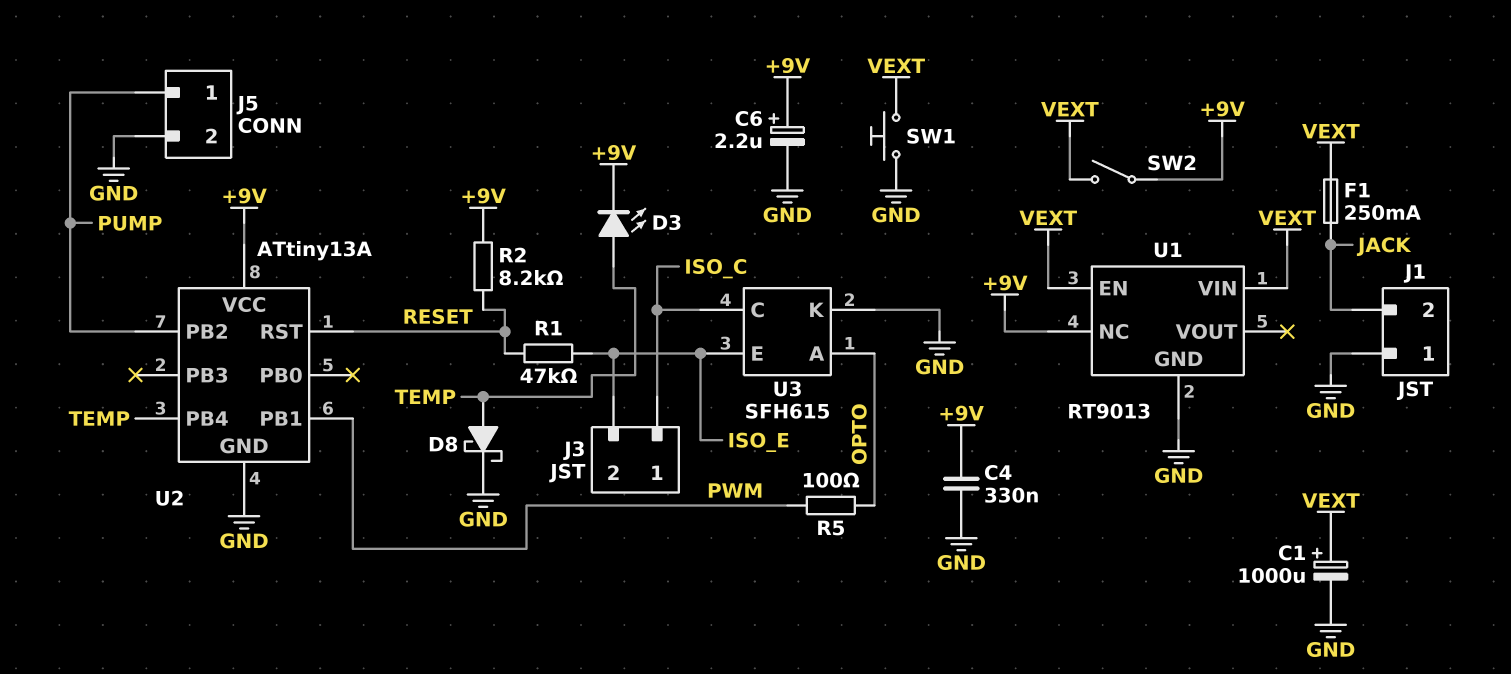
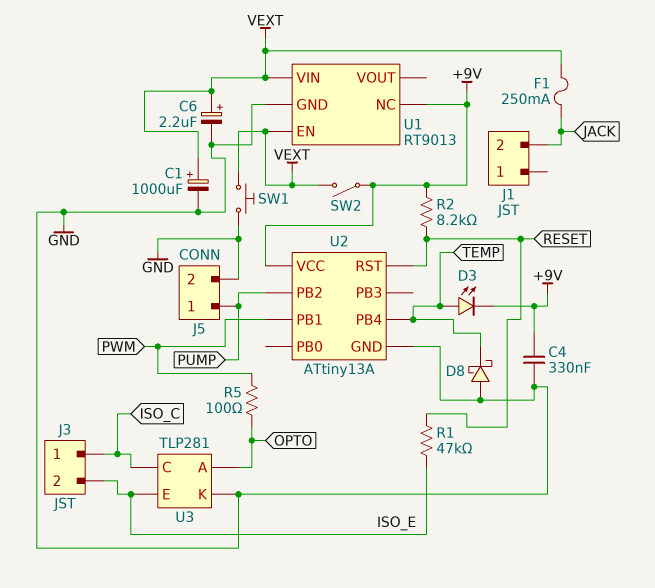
C6: 2.2uF (plus +9V, minus GND) -> 2.2uF (plus VEXT, minus GND)
D8: schottky (A TEMP, K GND) -> schottky (A GND, K TEMP)
J1 pin 1: GND -> none
U3: SFH615 -> TLP281

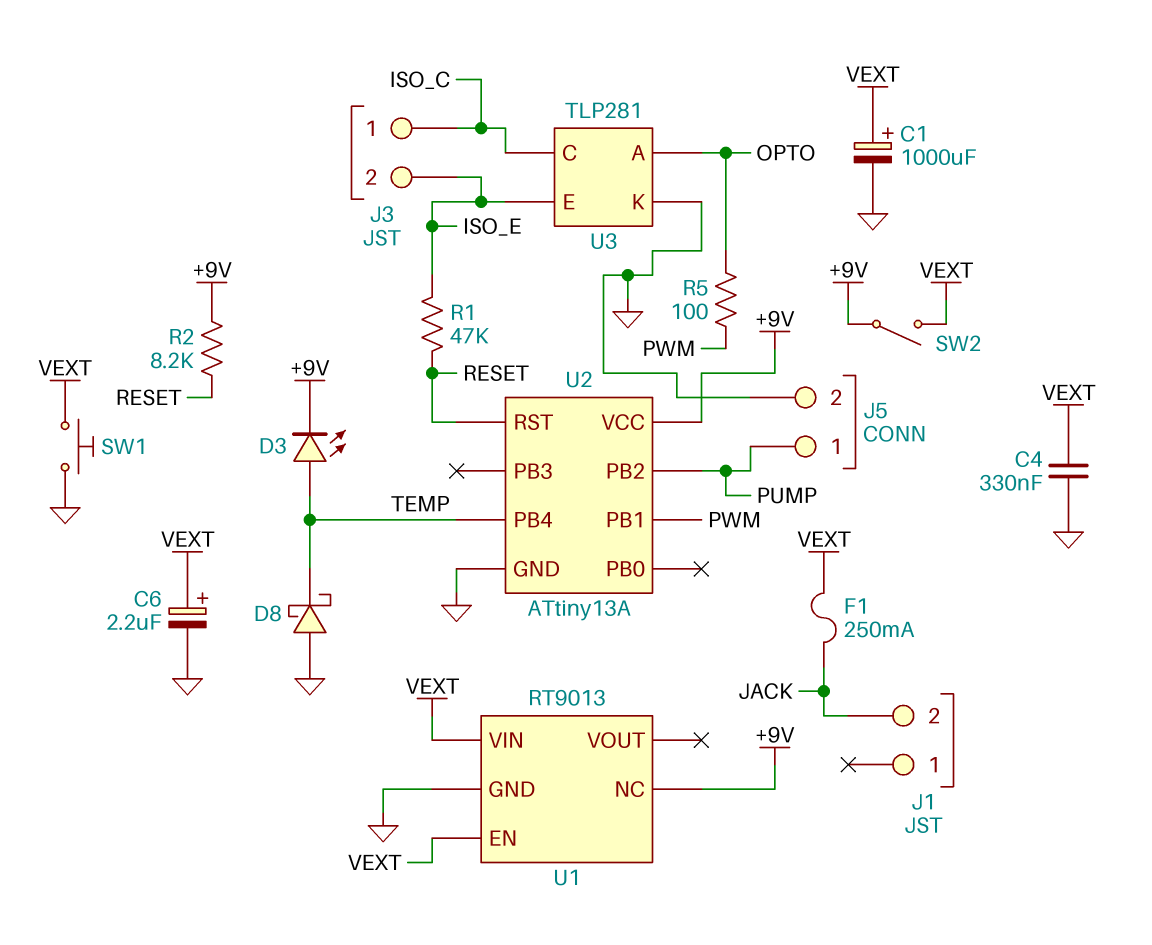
C4: 330nF (+9V, GND) -> 330nF (GND, VEXT)

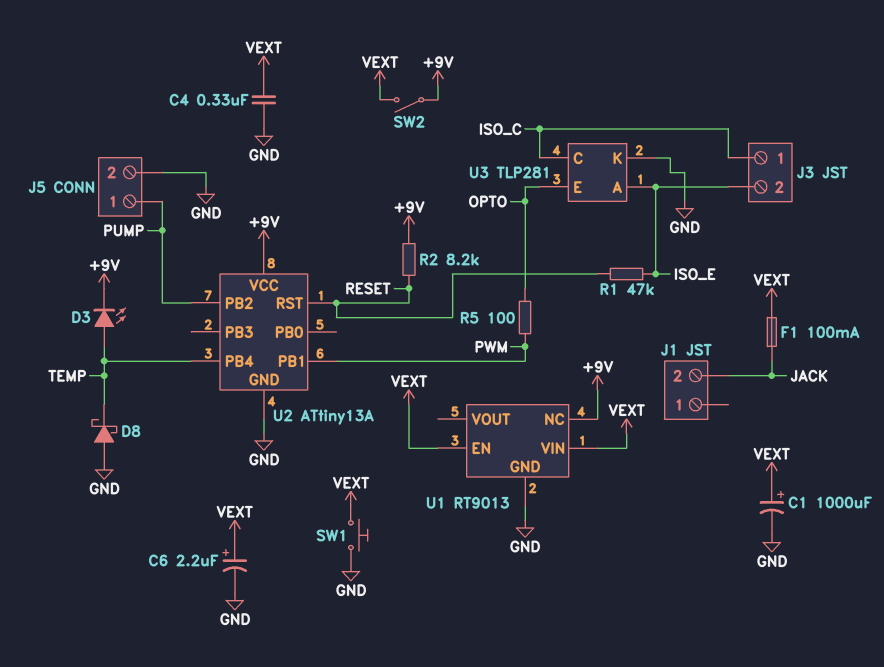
F1: 250mA (JACK, VEXT) -> 100mA (JACK, VEXT)
U3 pin A: OPTO -> ISO_E
U3 pin E: ISO_E -> OPTO

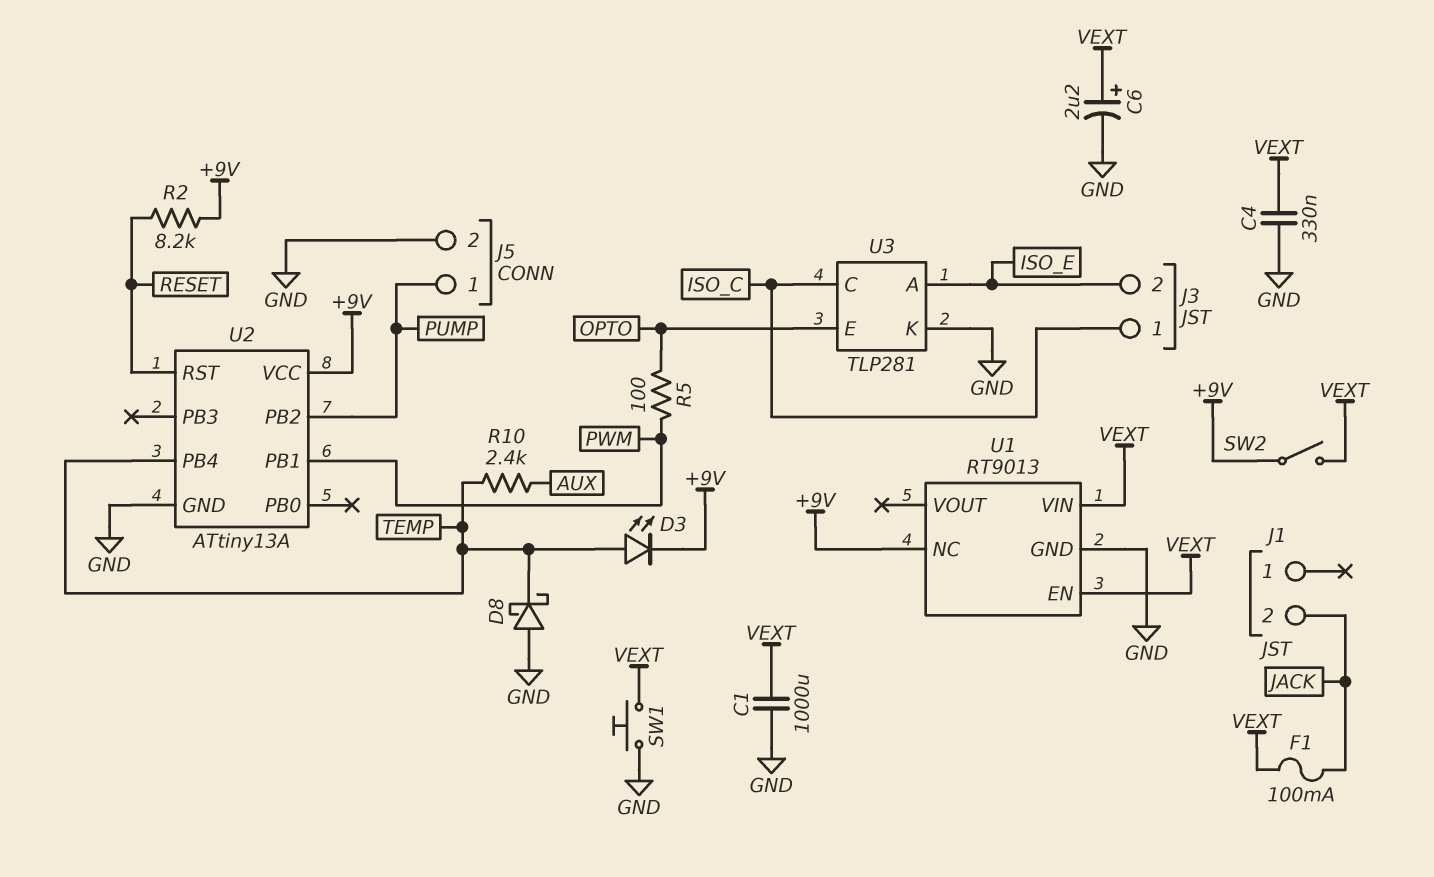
C1: 1000uF (plus VEXT, minus GND) -> 1000uF (GND, VEXT)
R1: 47k (ISO_E, RESET) -> none
R10: none -> 2.4k (AUX, TEMP)

